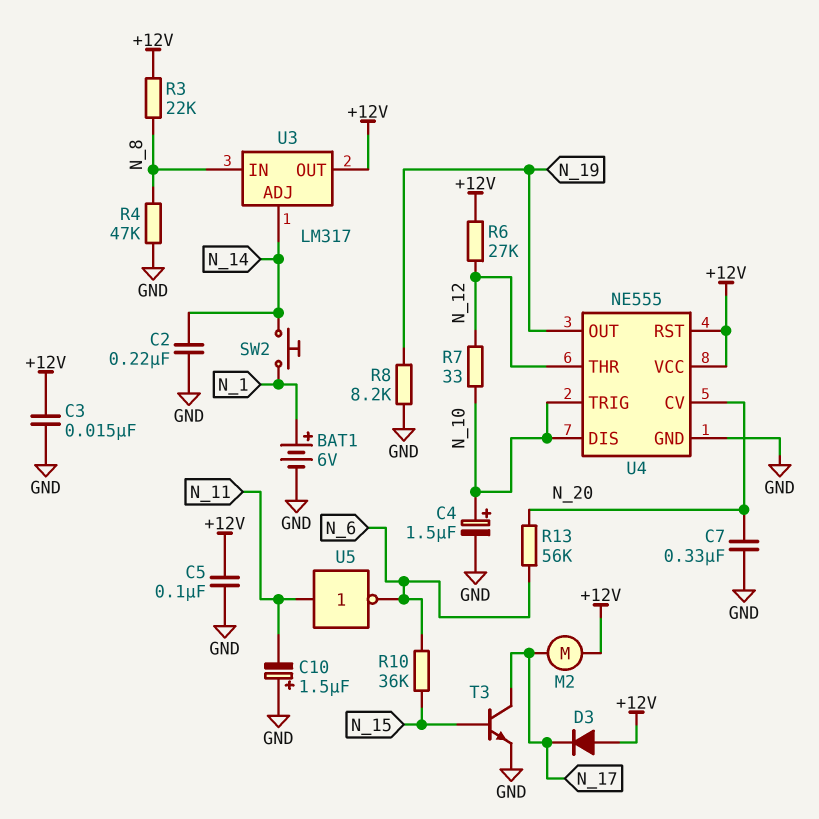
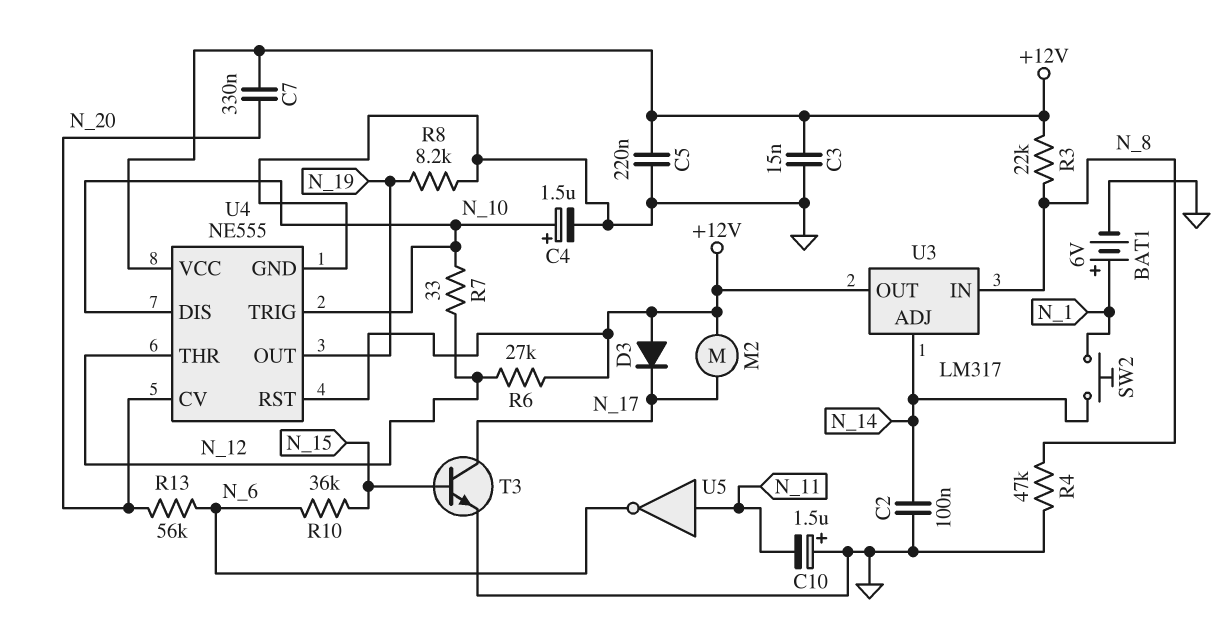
C2: 220nF (GND, N_14) -> 100nF (GND, N_14)
C5: 100nF (+12V, GND) -> 220nF (+12V, GND)
C7: 330nF (GND, N_20) -> 330nF (+12V, N_20)

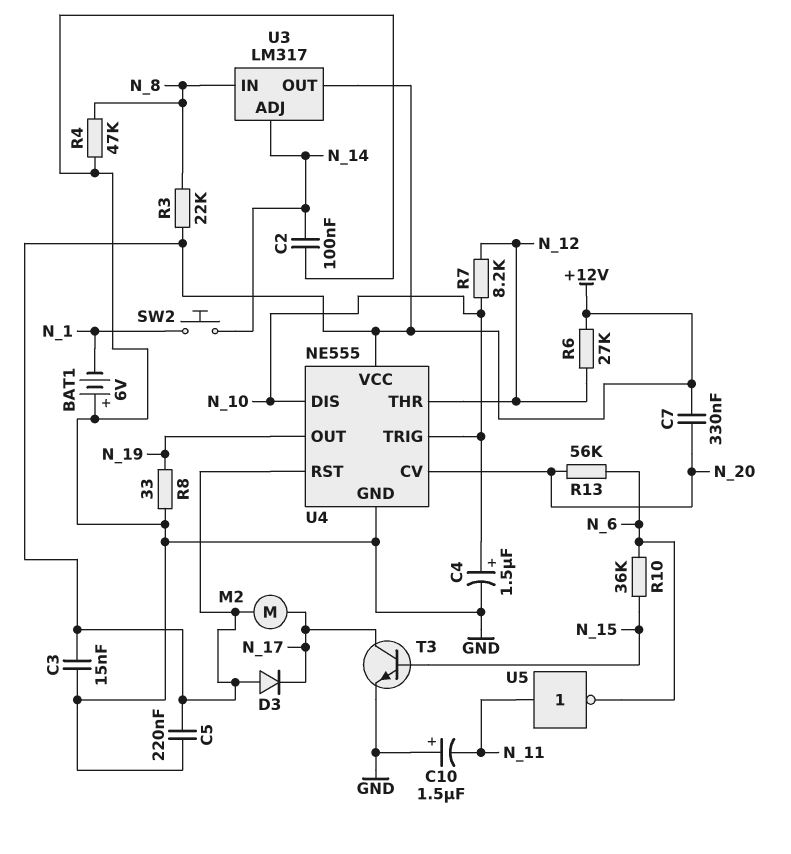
BAT1: 6V (plus N_1, minus GND) -> 6V (plus GND, minus N_1)
R7: 33 (N_10, N_12) -> 8.2k (N_10, N_12)
R8: 8.2k (GND, N_19) -> 33 (GND, N_19)

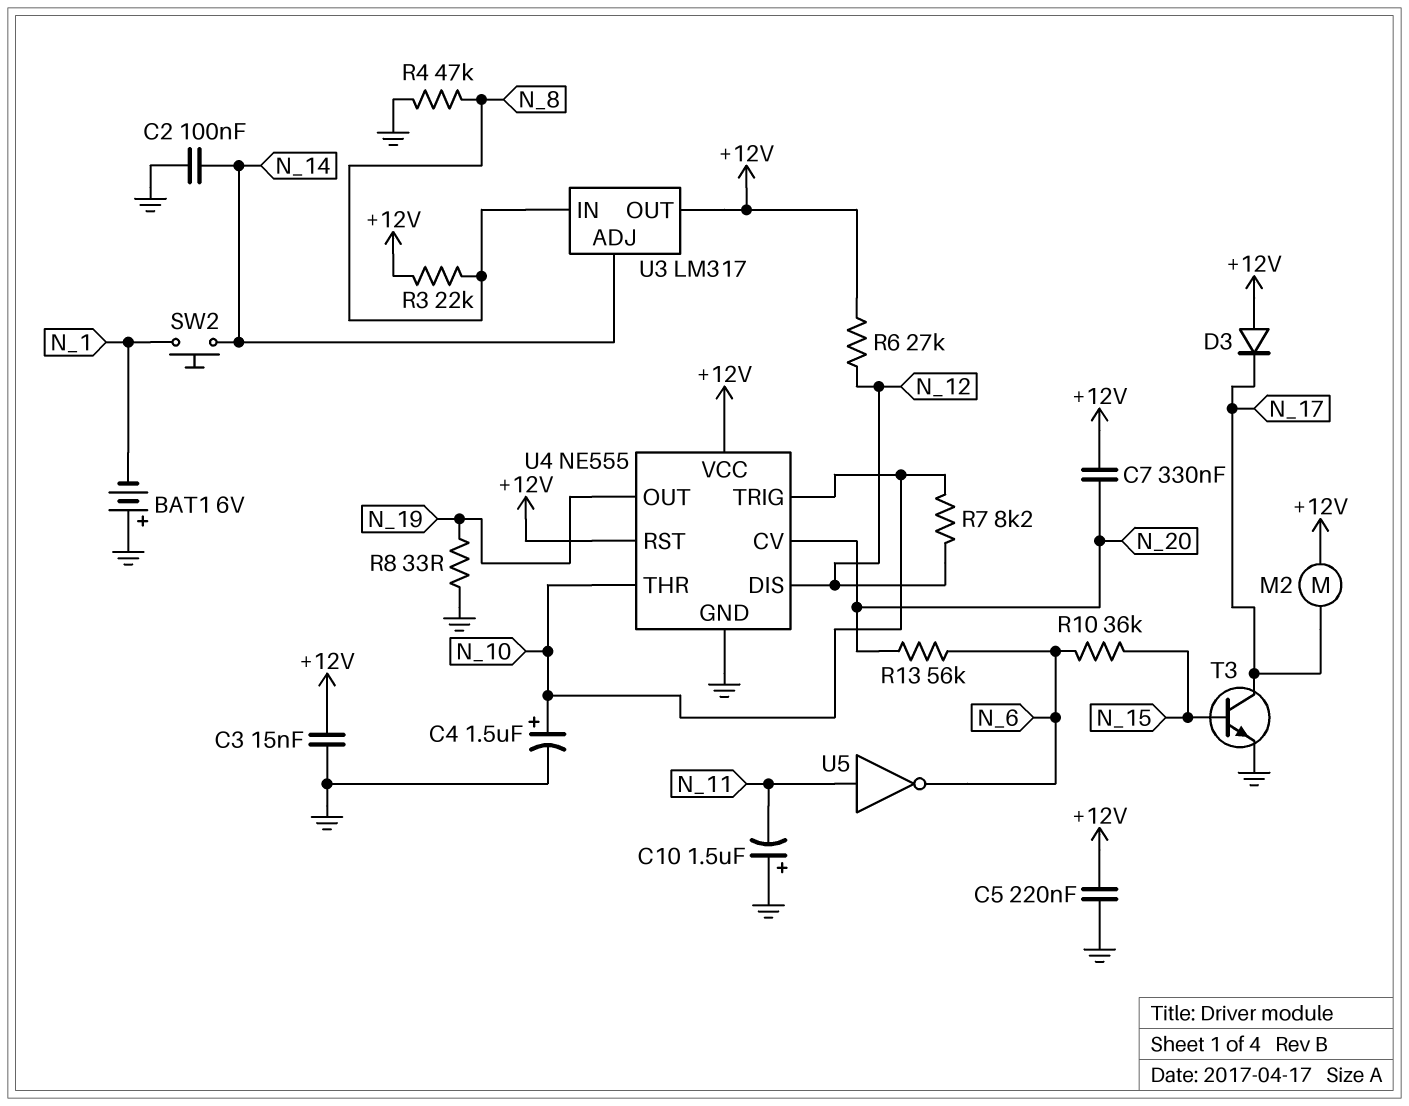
U4 pin DIS: N_10 -> N_12
U4 pin THR: N_12 -> N_10

